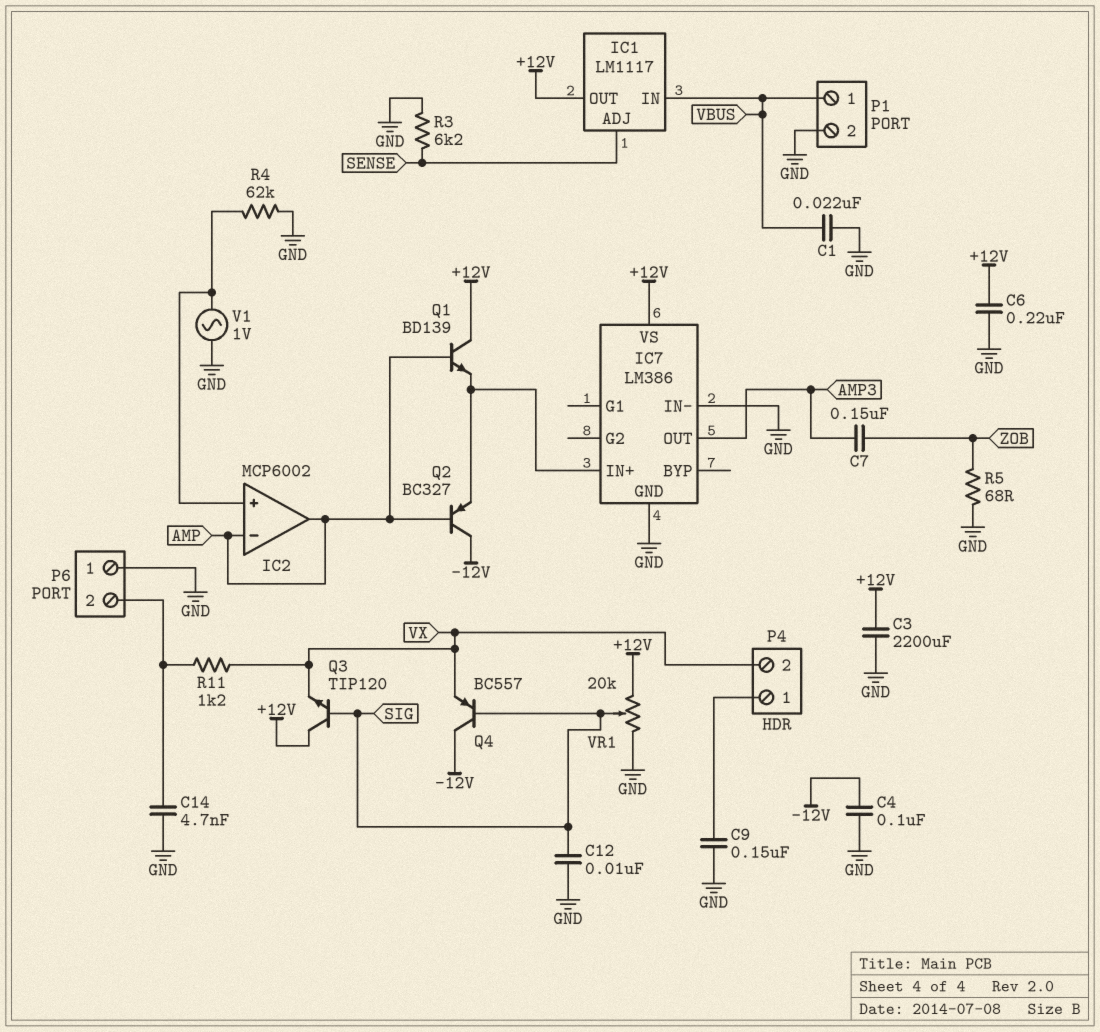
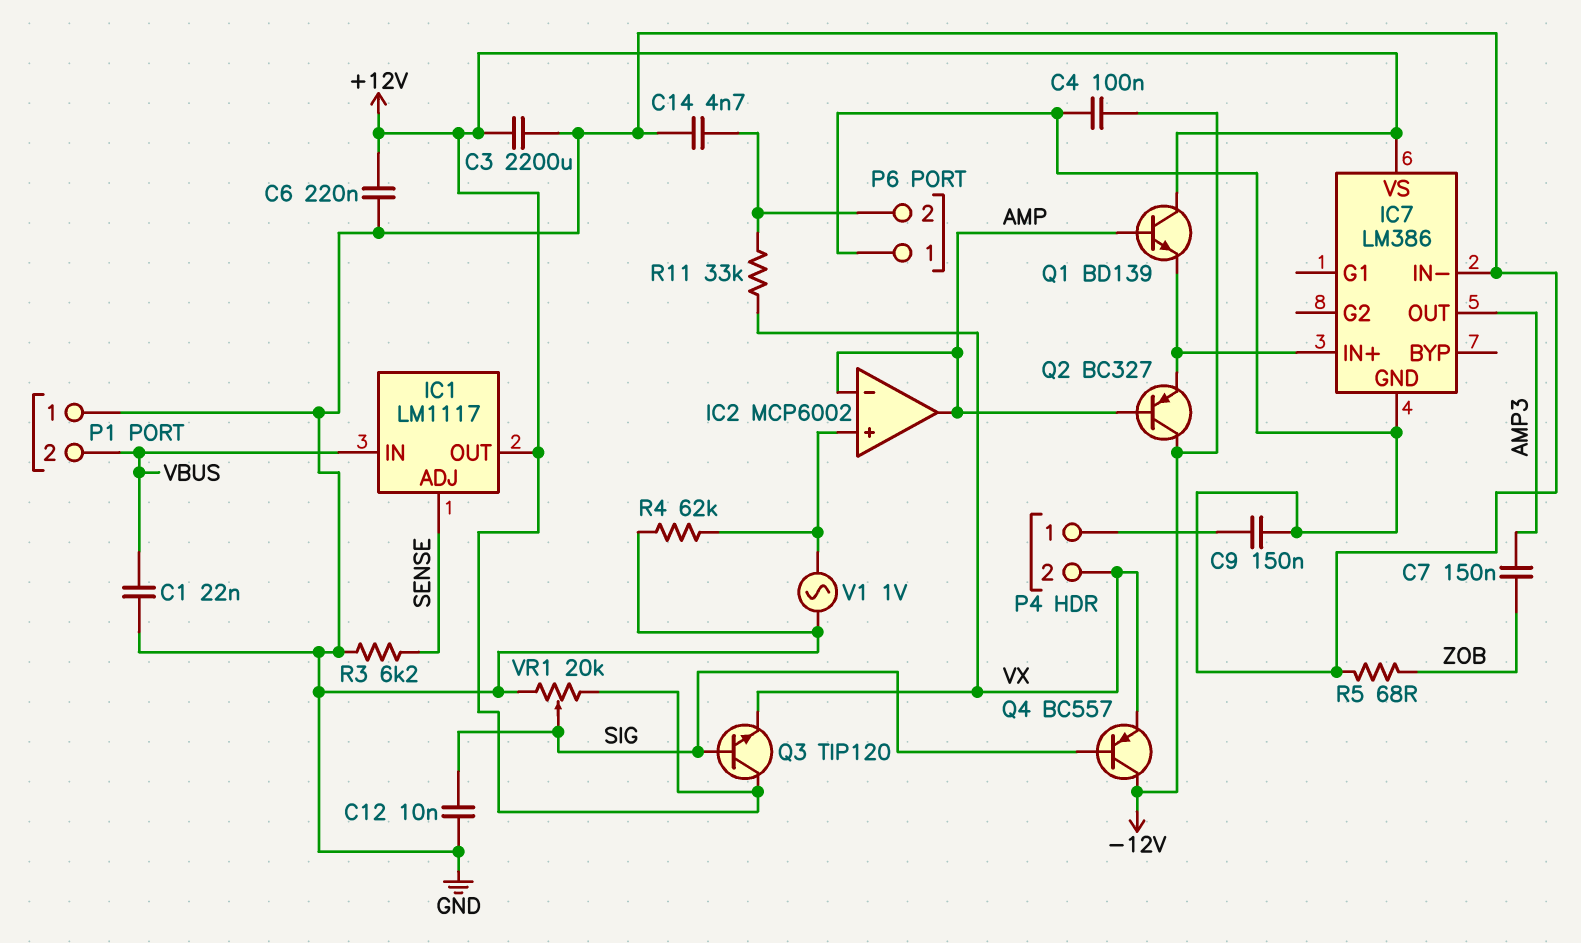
P1 pin 1: VBUS -> GND
P1 pin 2: GND -> VBUS
R11: 1.2k (P6/2, VX) -> 33k (P6/2, VX)

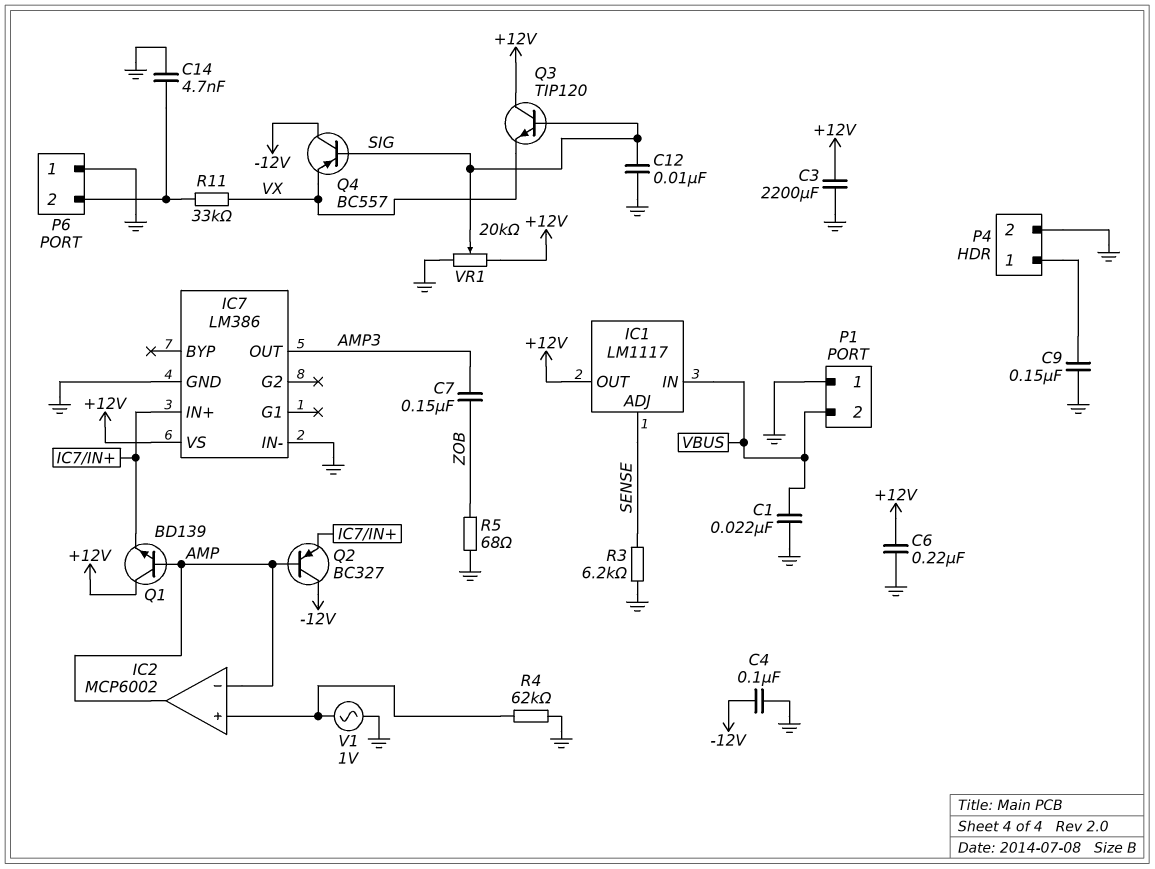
P4 pin 2: VX -> GND

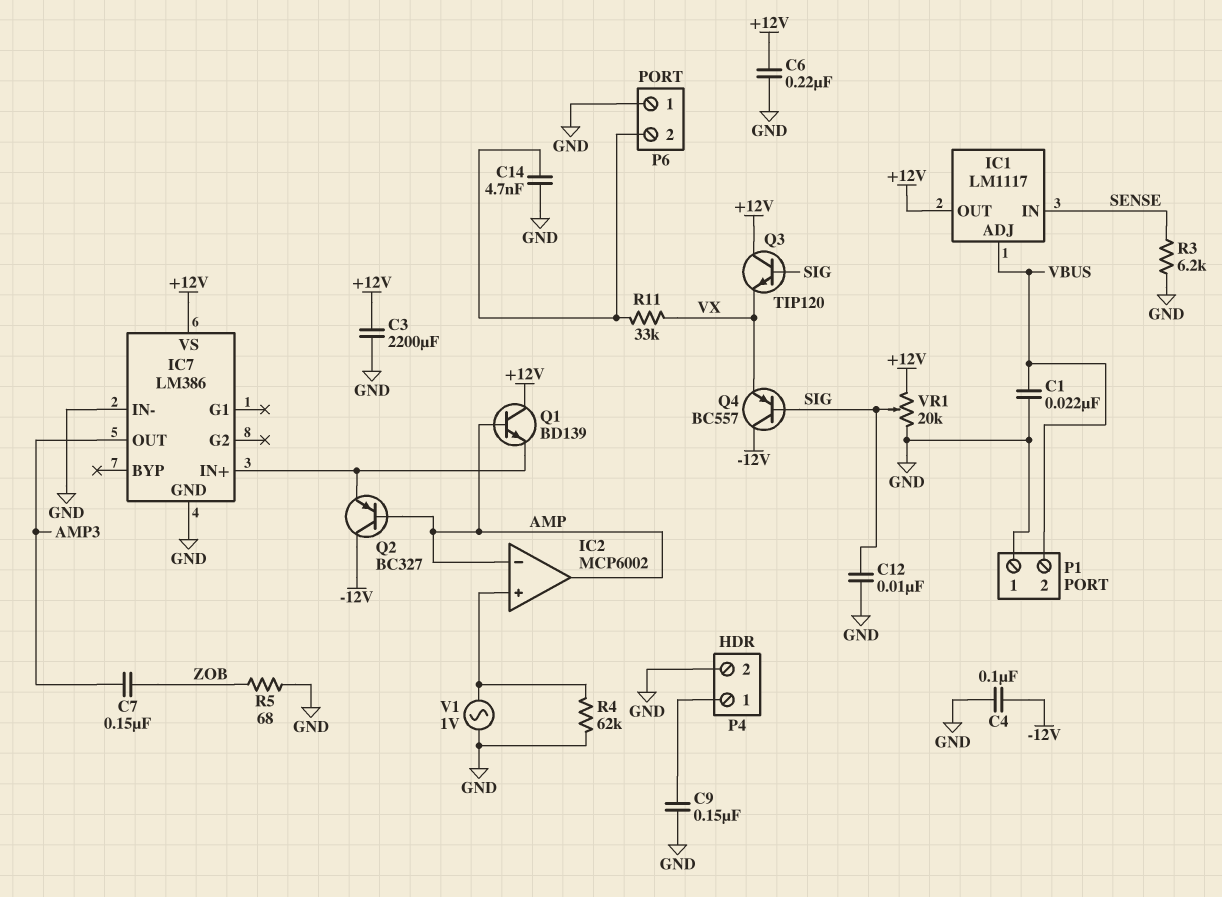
IC1 pin ADJ: SENSE -> VBUS
IC1 pin IN: VBUS -> SENSE

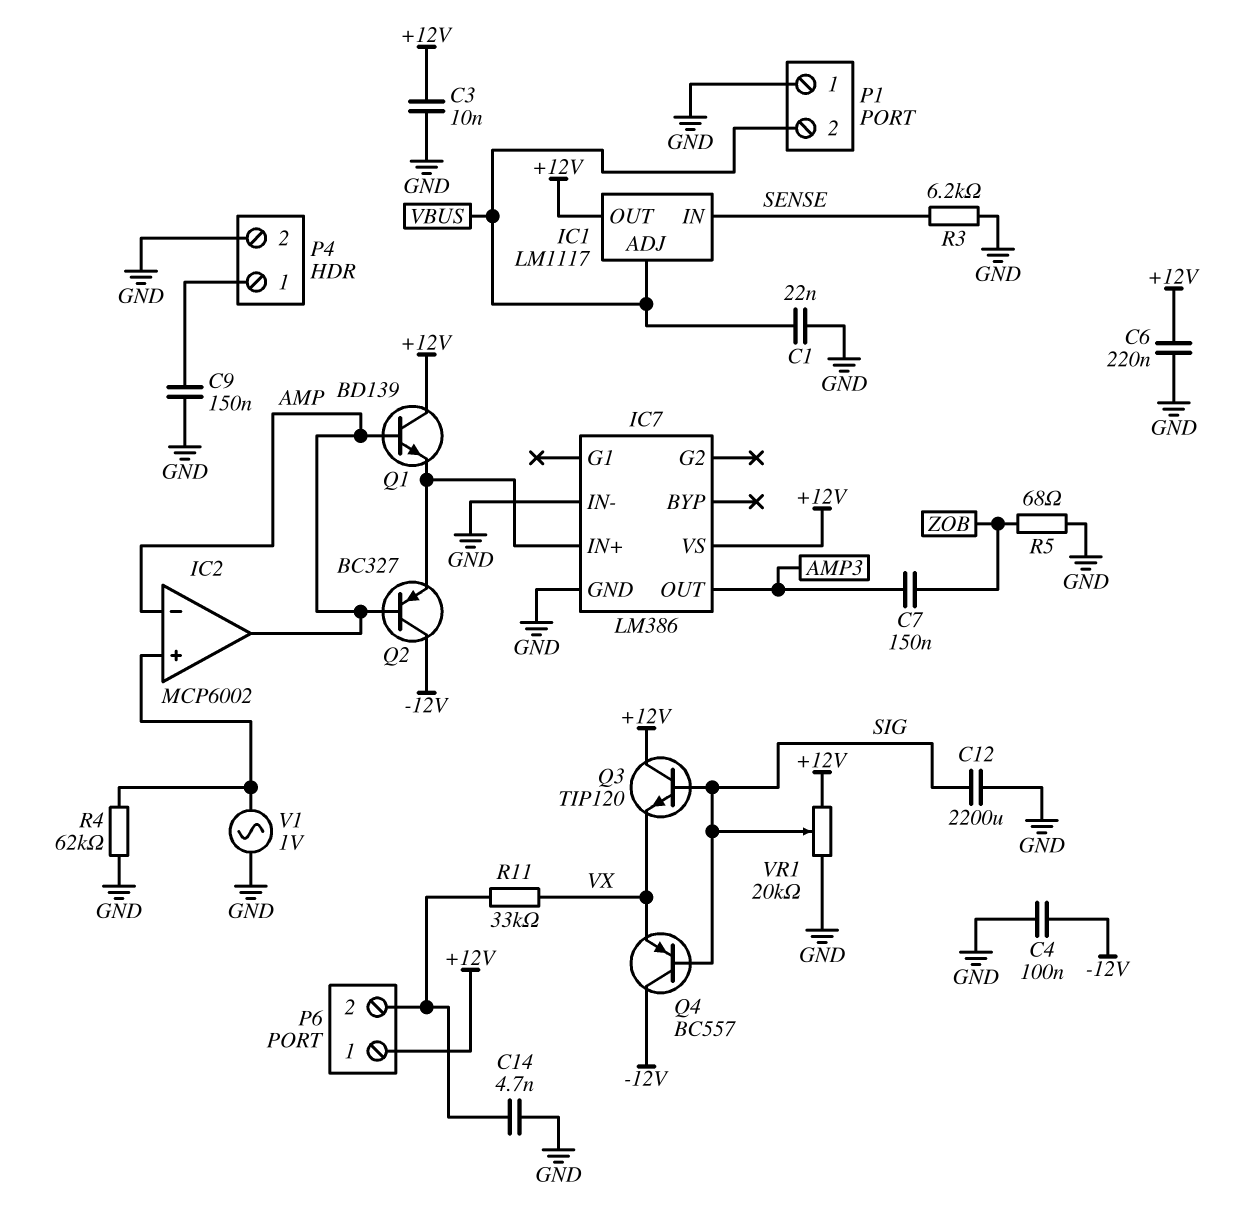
C3: 2200uF (+12V, GND) -> 10nF (+12V, GND)
C12: 10nF (GND, SIG) -> 2200uF (GND, SIG)
P6 pin 1: GND -> +12V

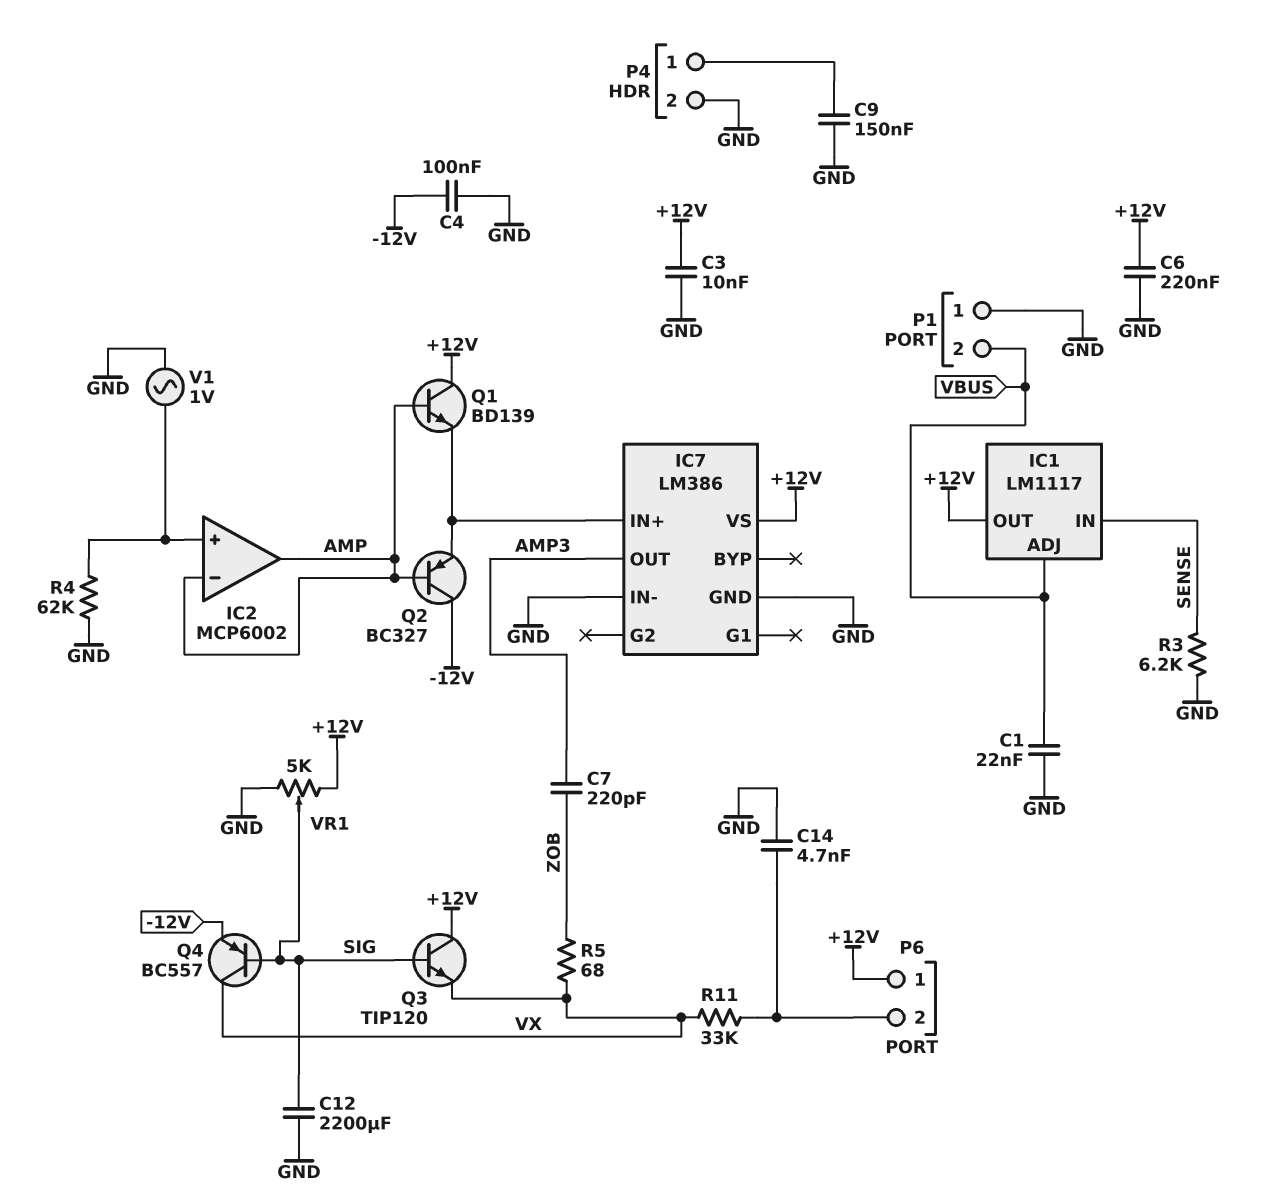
C7: 150nF (AMP3, ZOB) -> 220pF (AMP3, ZOB)
Q4: PNP BC557 (B SIG, C -12V, E VX) -> PNP BC557 (B SIG, C VX, E -12V)
R5: 68 (GND, ZOB) -> 68 (VX, ZOB)
VR1: 20k (+12V, GND, wiper SIG) -> 5k (+12V, GND, wiper SIG)

